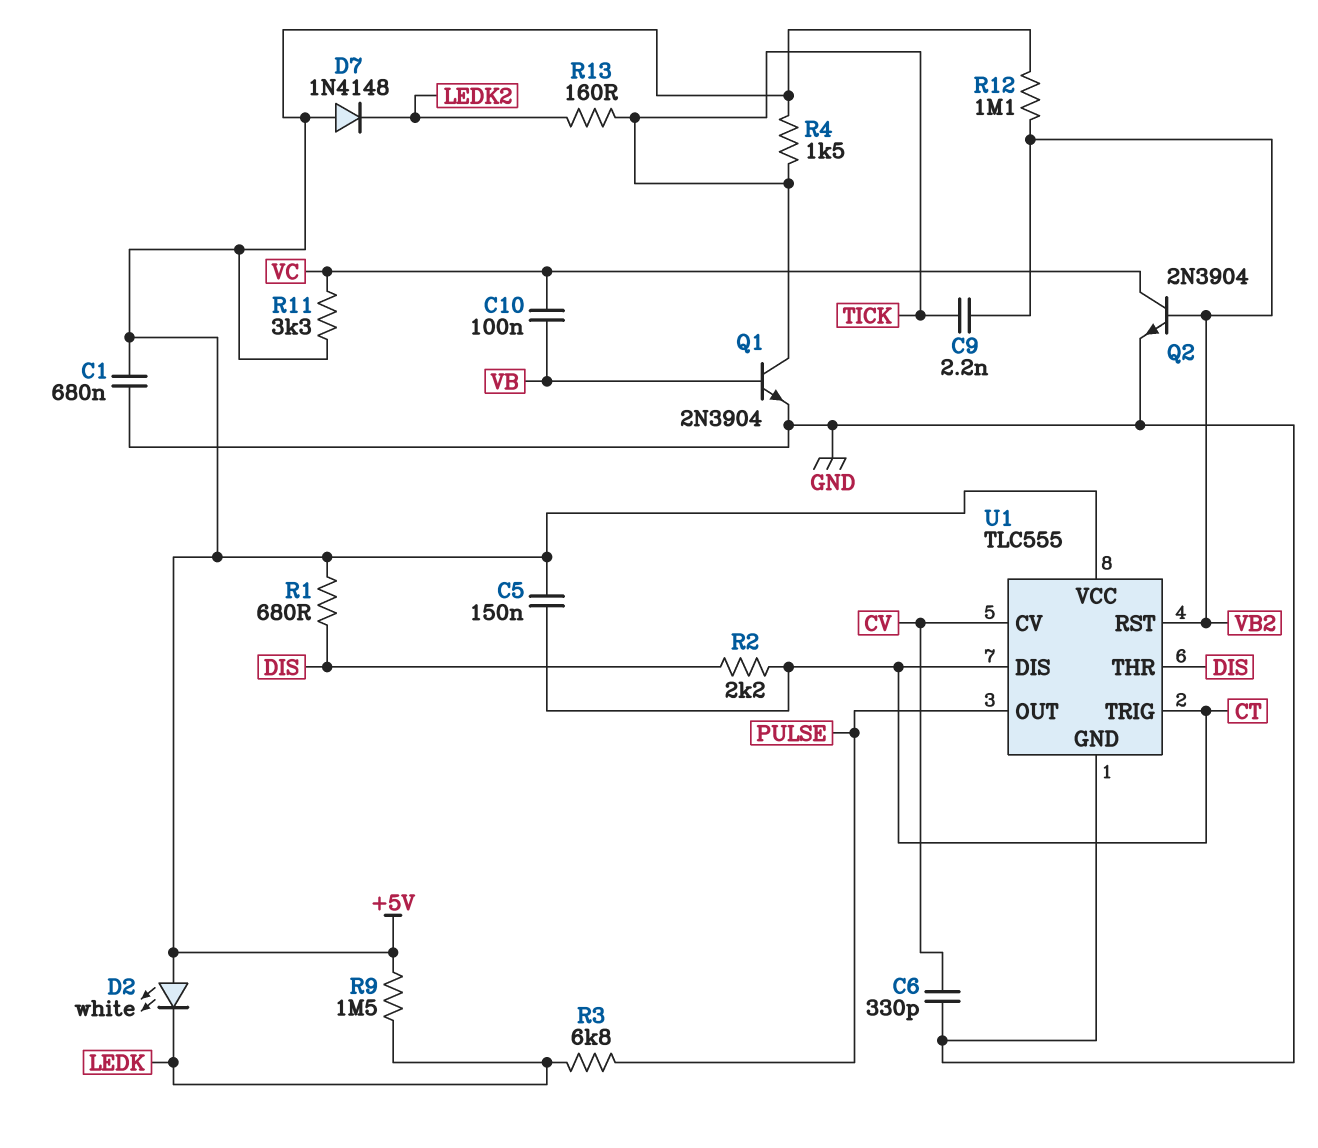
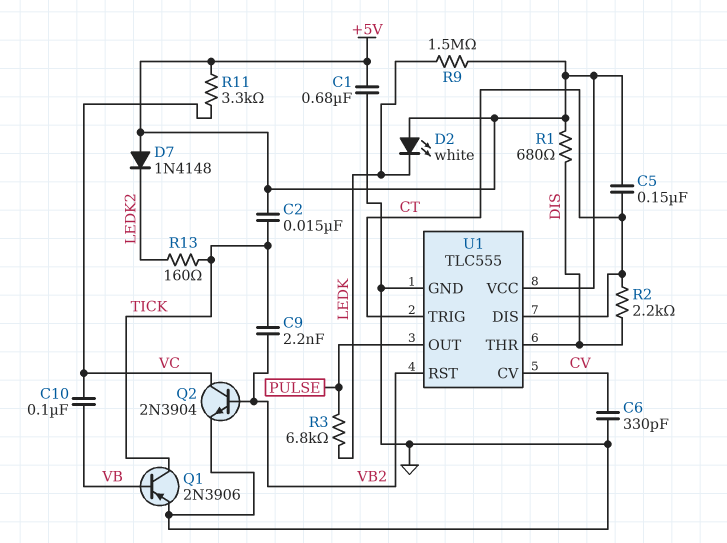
C2: none -> 15nF (+5V, TICK)
Q1: NPN 2N3904 (B VB, C TICK, E GND) -> PNP 2N3906 (B VB, C TICK, E GND)
R4: 1.5k (+5V, TICK) -> none
R12: 1.1M (+5V, VB2) -> none

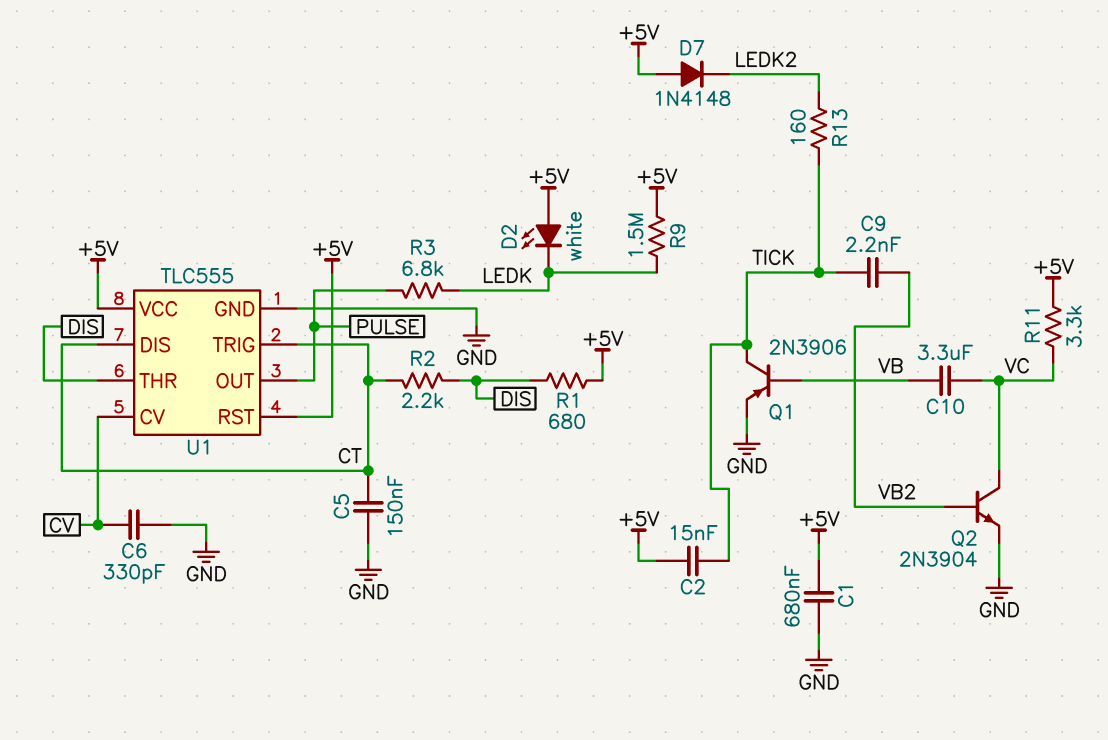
C5: 150nF (+5V, CT) -> 150nF (CT, GND)
C10: 100nF (VB, VC) -> 3.3uF (VB, VC)
U1 pin RST: VB2 -> +5V

